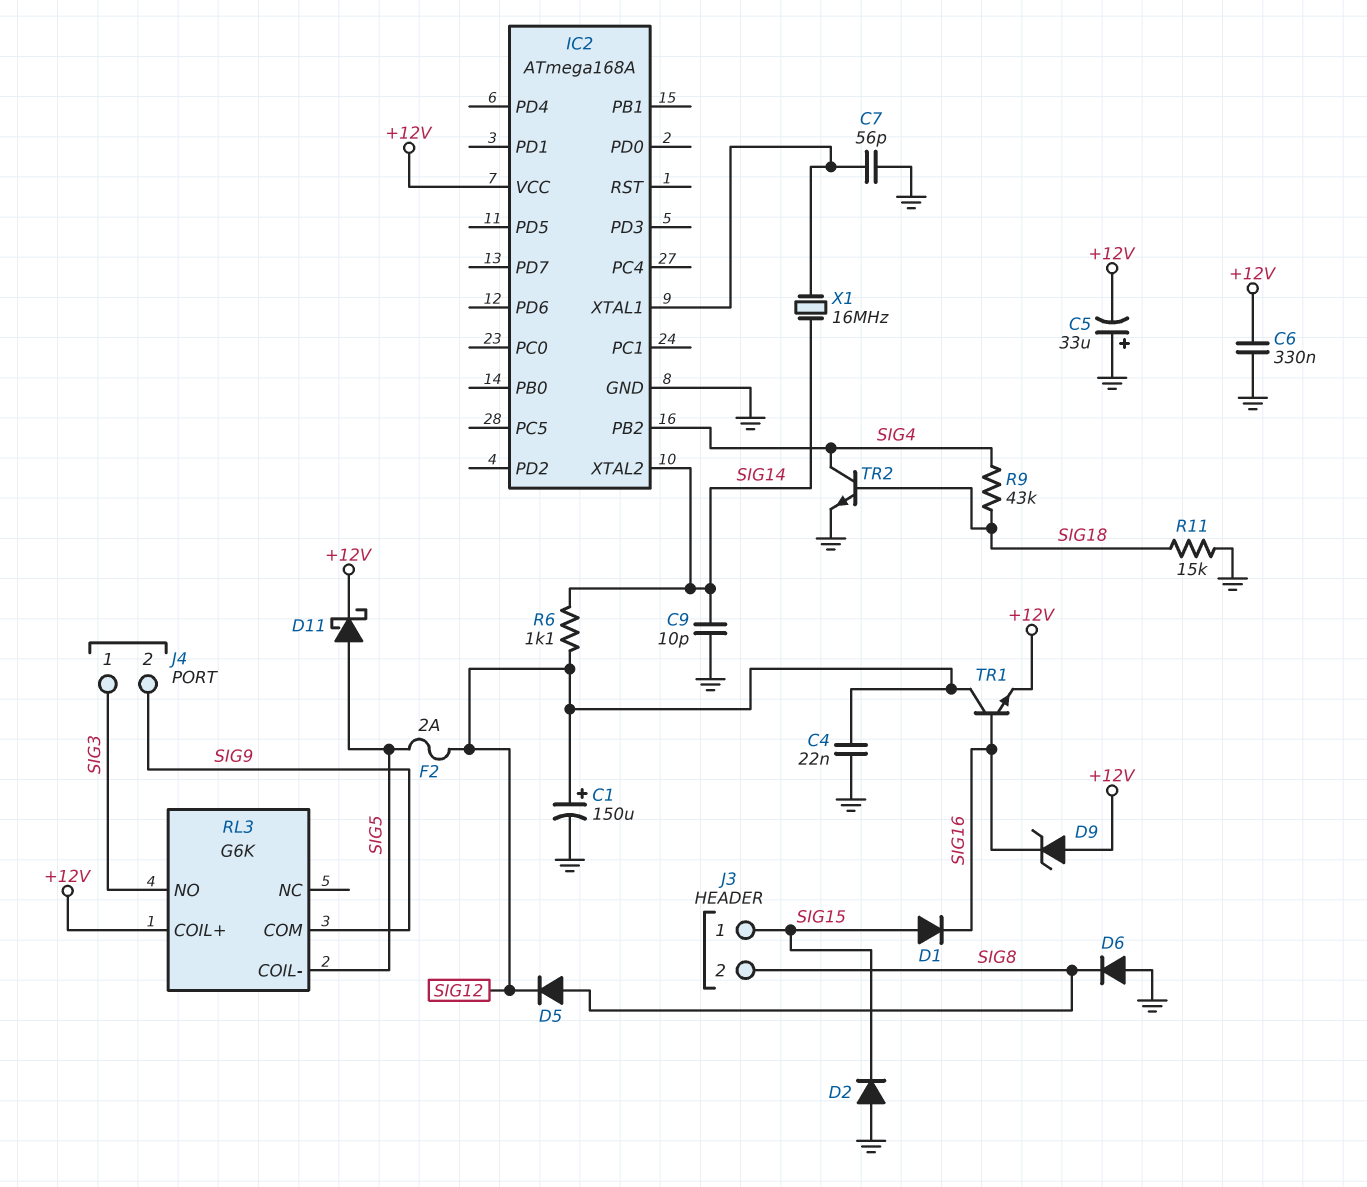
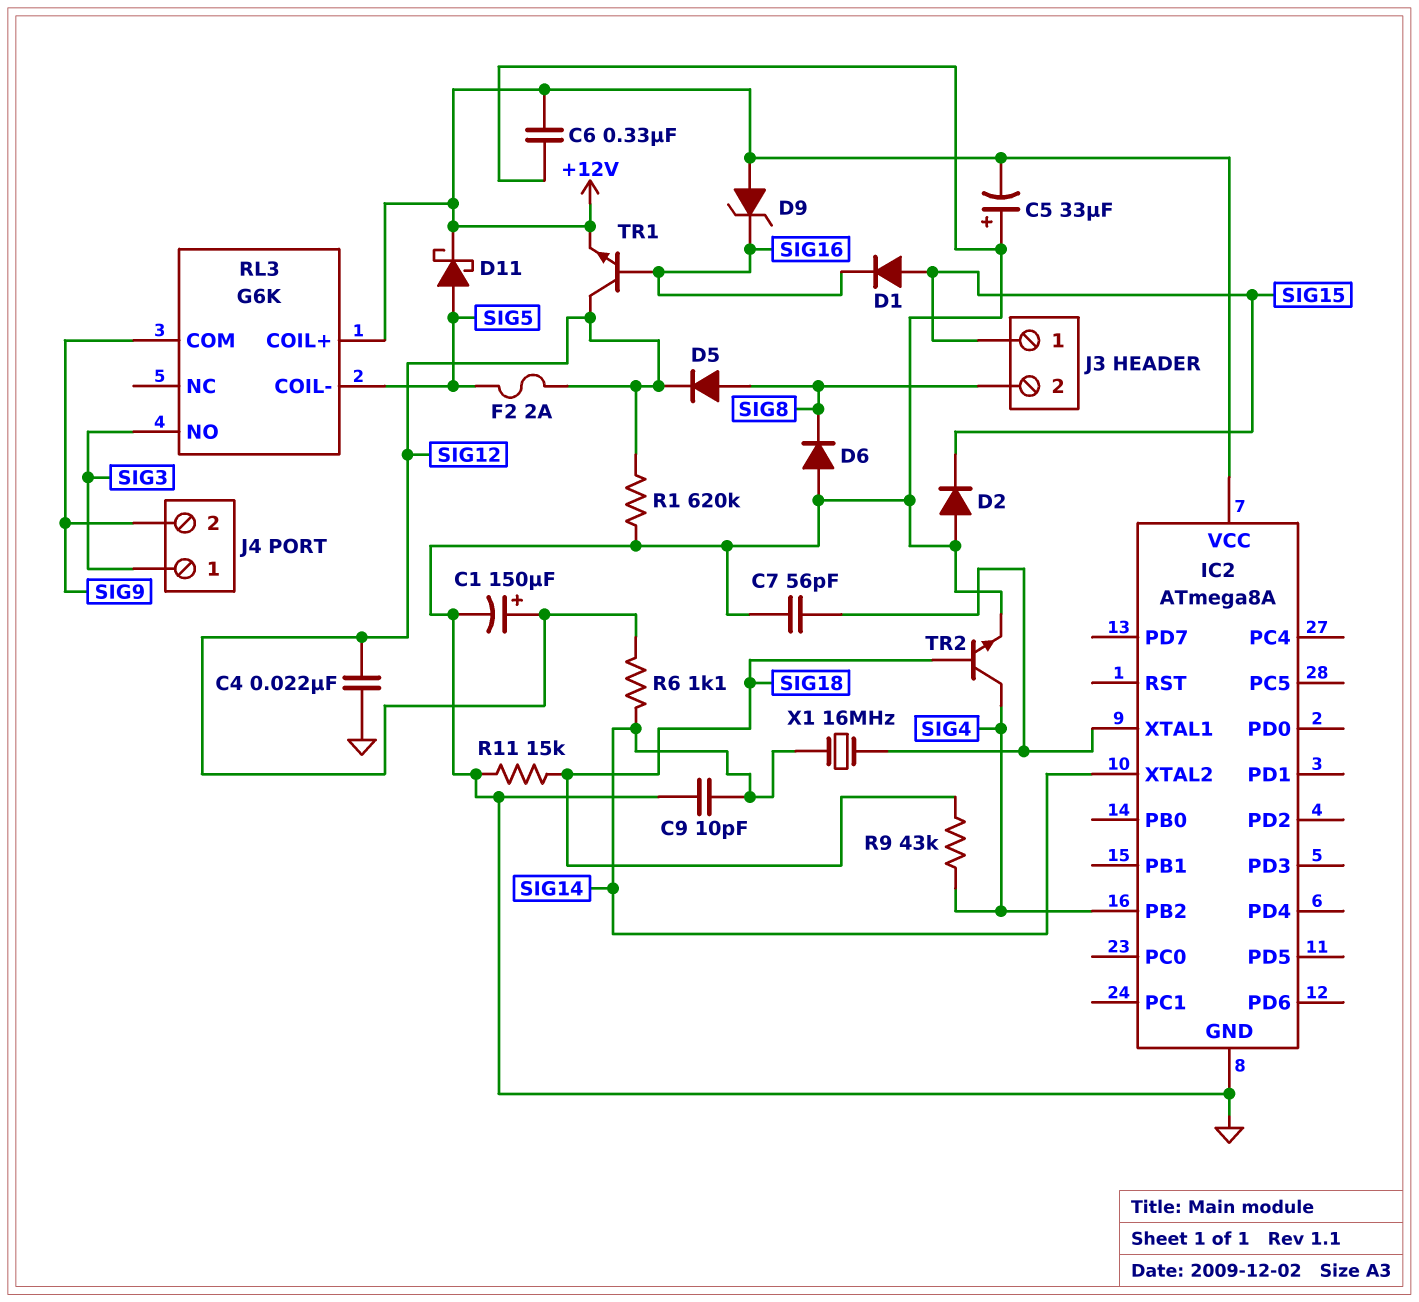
IC2: ATmega168A -> ATmega8A
R1: none -> 620k (GND, SIG12)

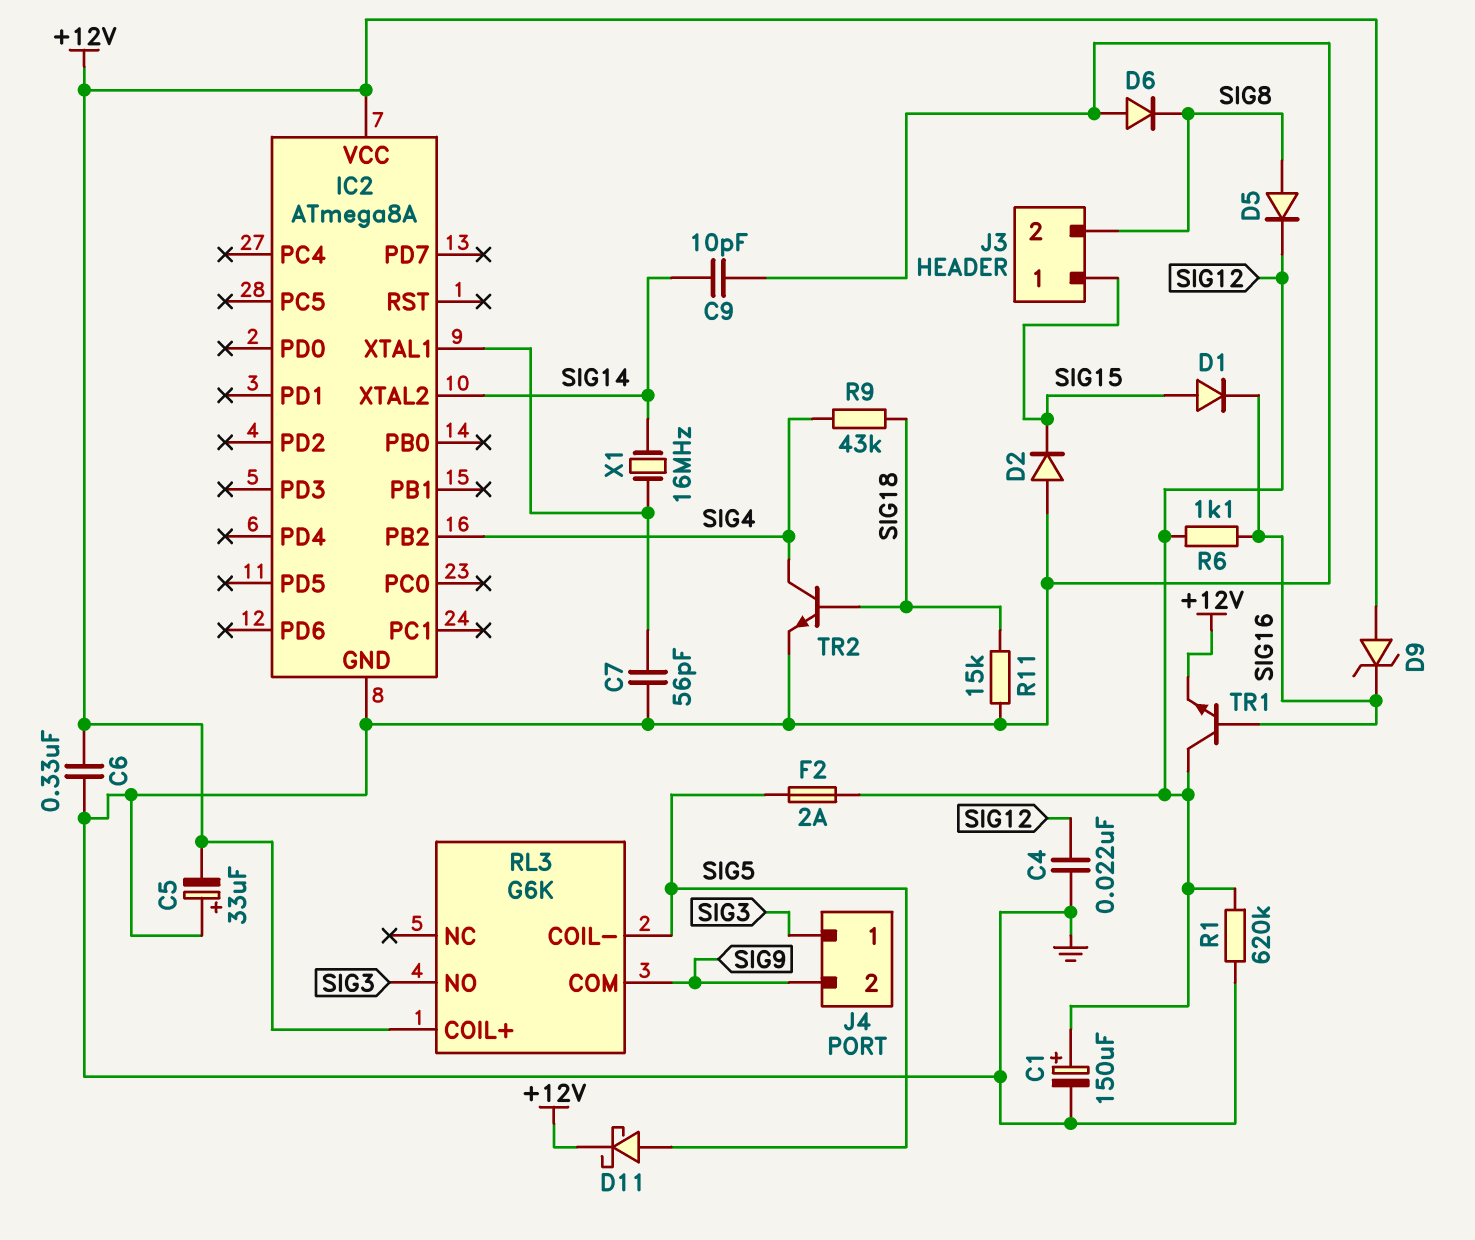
R6: 1.1k (SIG12, SIG14) -> 1.1k (SIG12, SIG16)

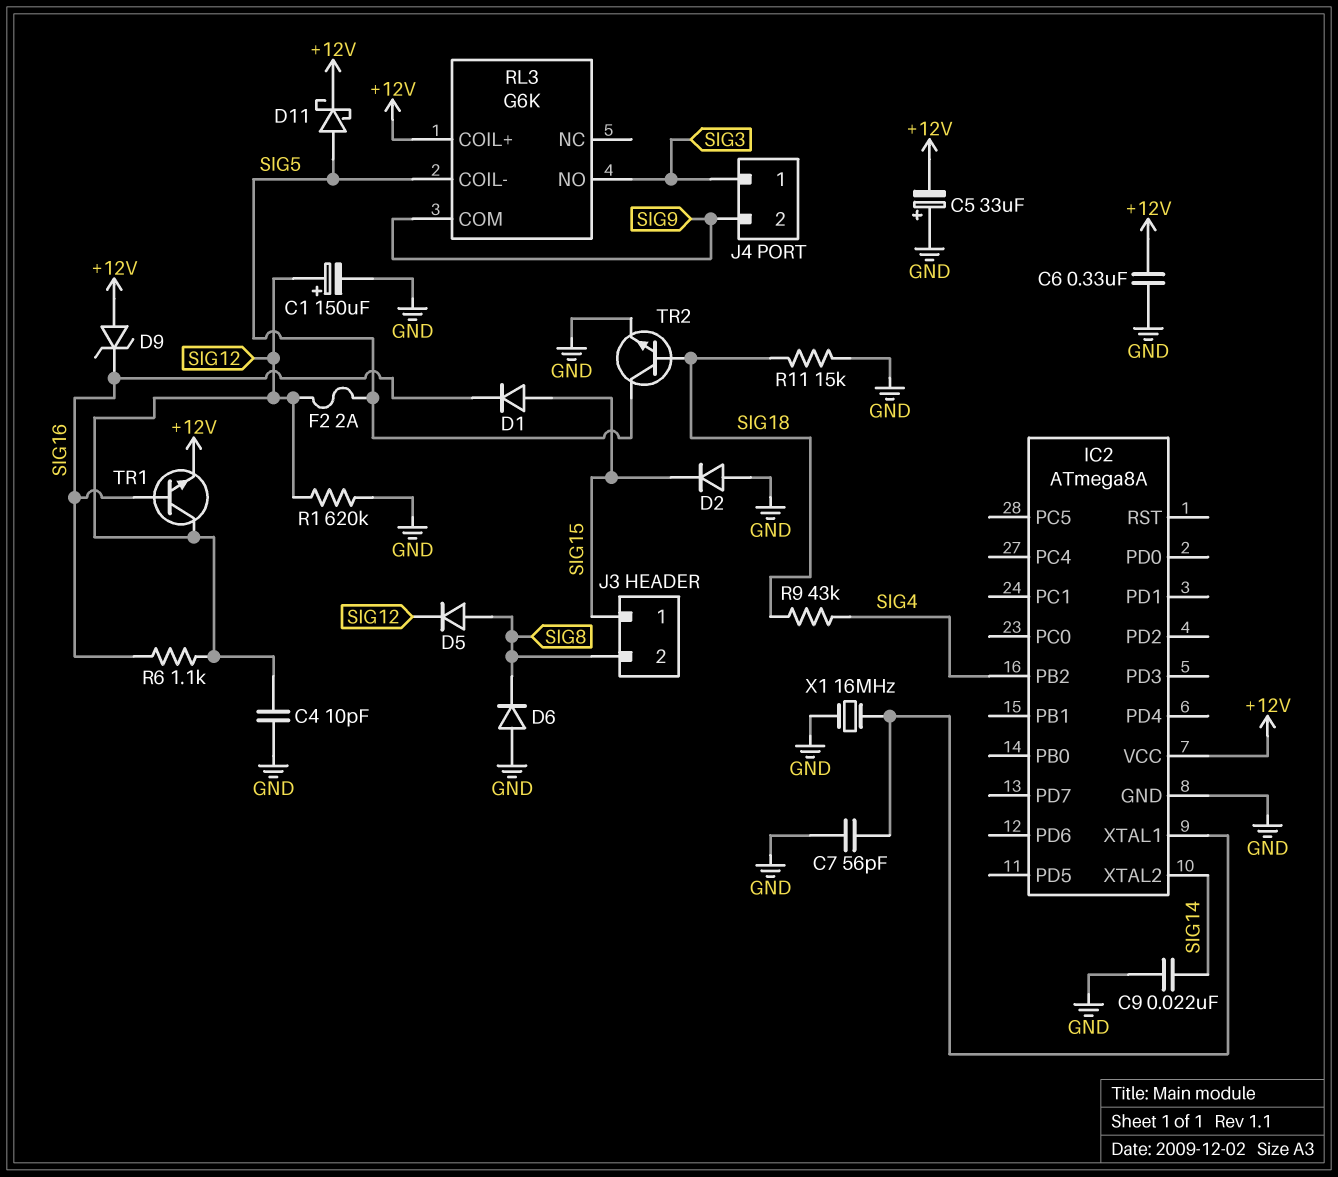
C4: 22nF (GND, SIG12) -> 10pF (GND, SIG12)
C9: 10pF (GND, SIG14) -> 22nF (GND, SIG14)
TR2: NPN (B SIG18, C SIG4, E GND) -> NPN (B SIG18, C SIG5, E GND)
X1: 16MHz (IC2/XTAL1, SIG14) -> 16MHz (GND, IC2/XTAL1)

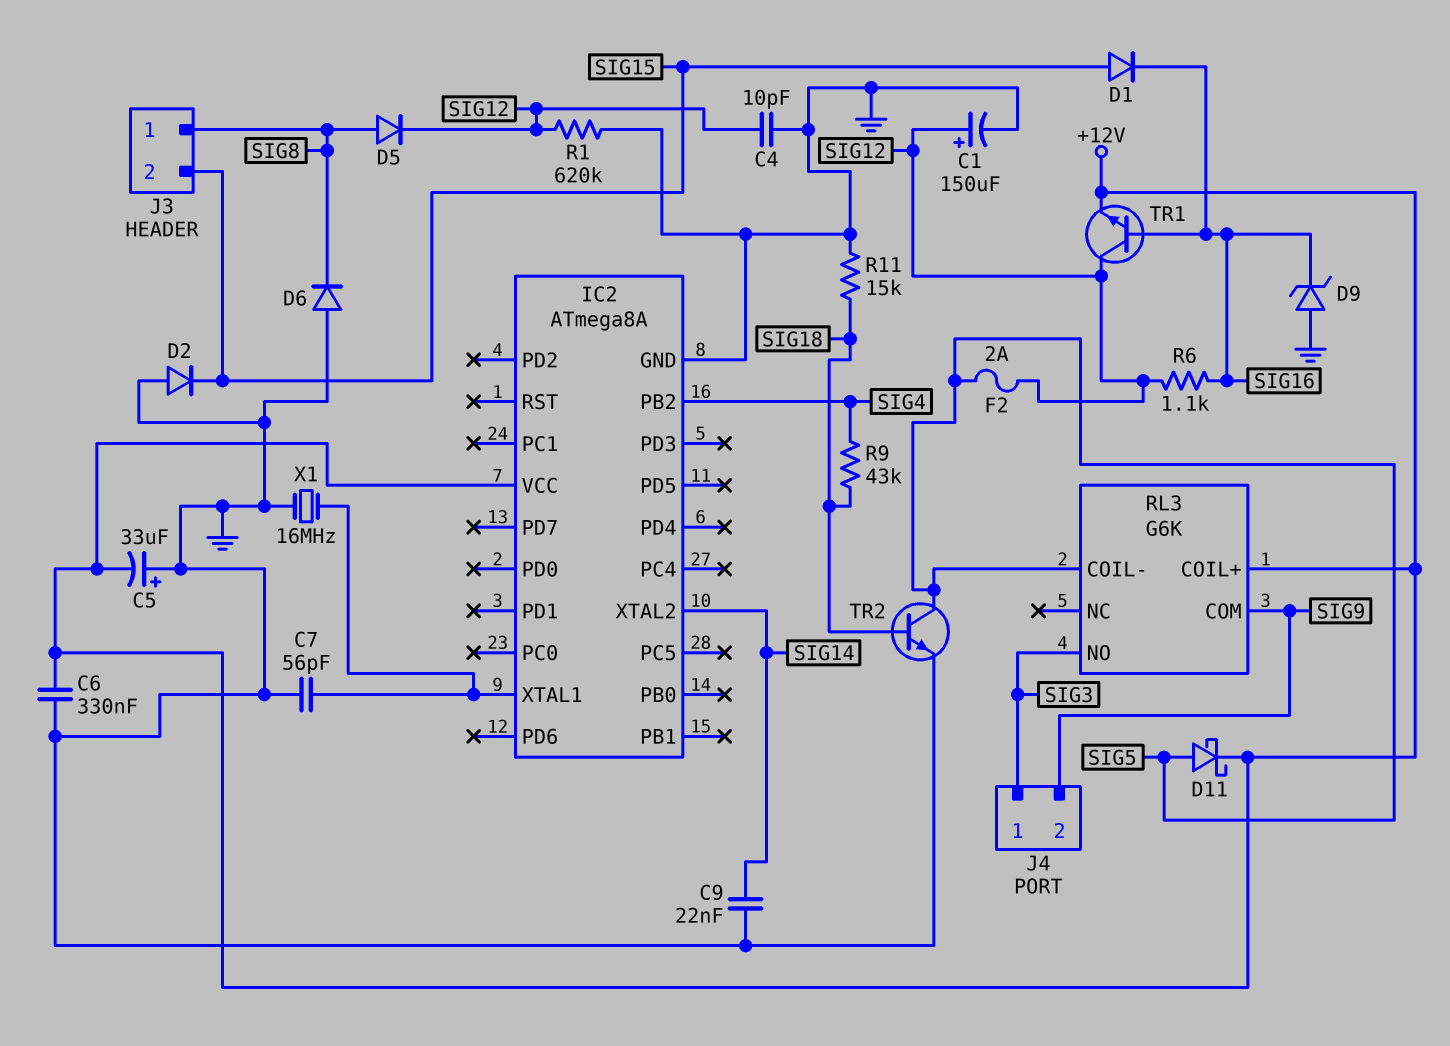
D9: zener (A +12V, K SIG16) -> zener (A GND, K SIG16)
J3 pin 1: SIG15 -> SIG8
J3 pin 2: SIG8 -> SIG15

